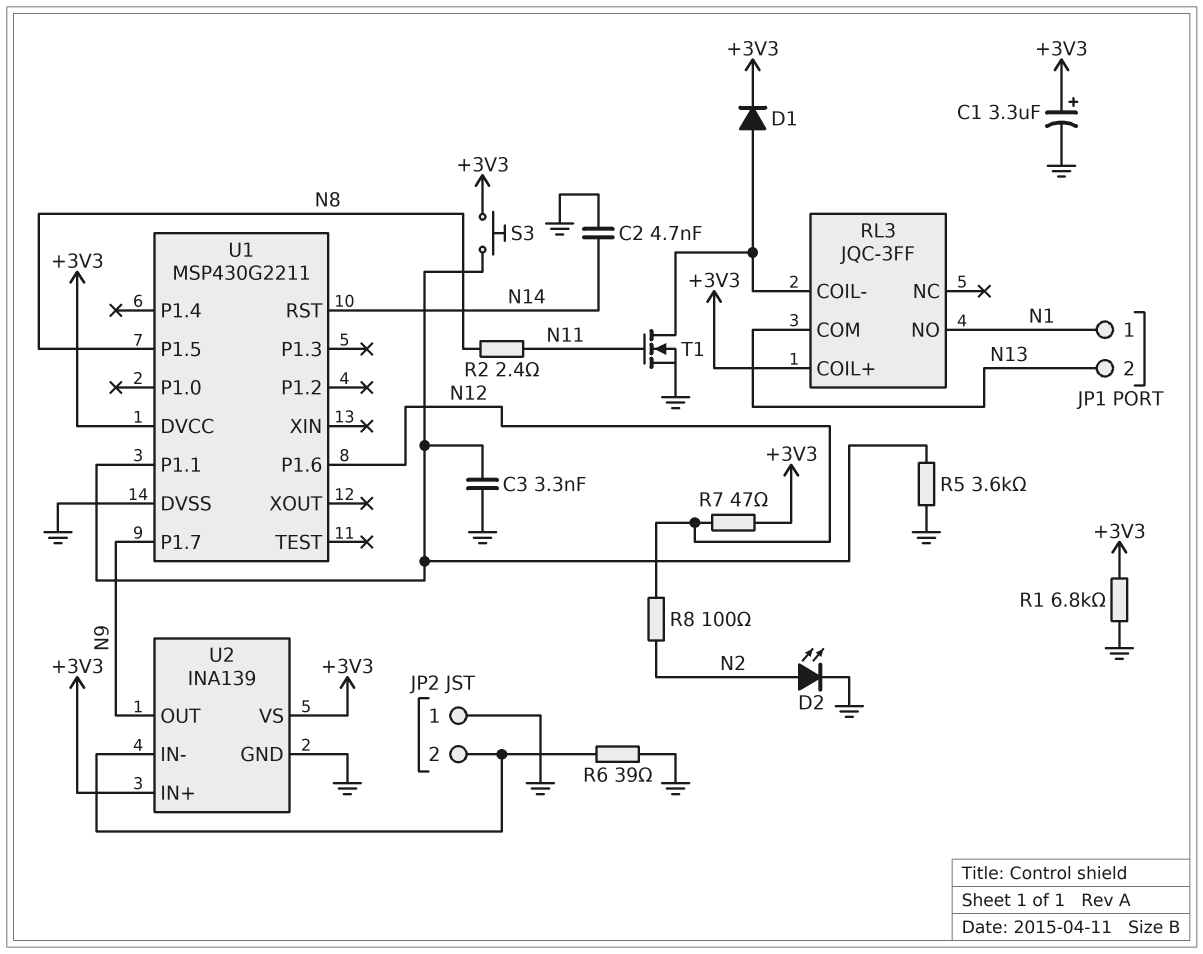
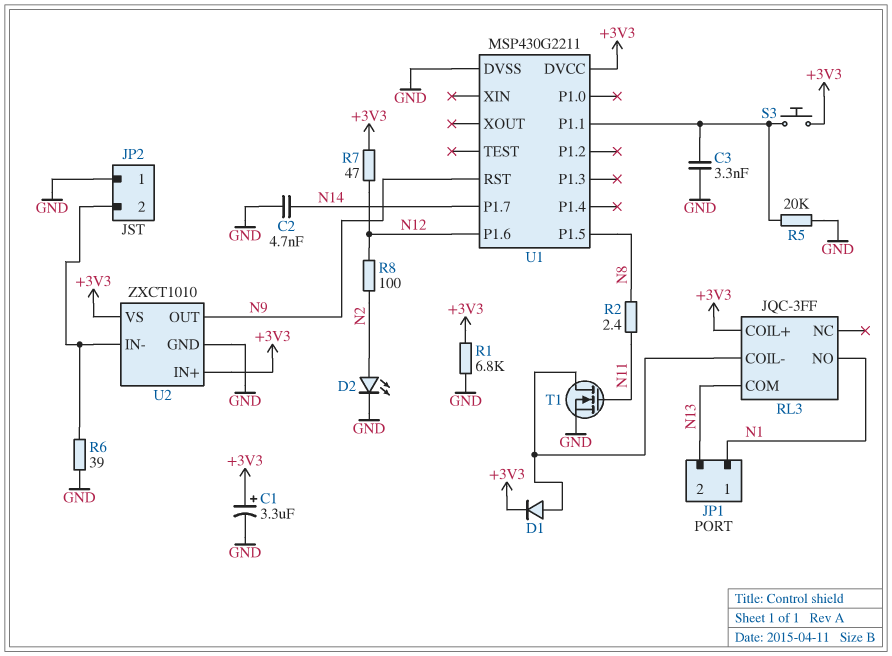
R5: 3.6k (GND, U1/P1.1) -> 20k (GND, U1/P1.1)
U1 pin P1.7: N9 -> N14
U1 pin RST: N14 -> N9
U2: INA139 -> ZXCT1010

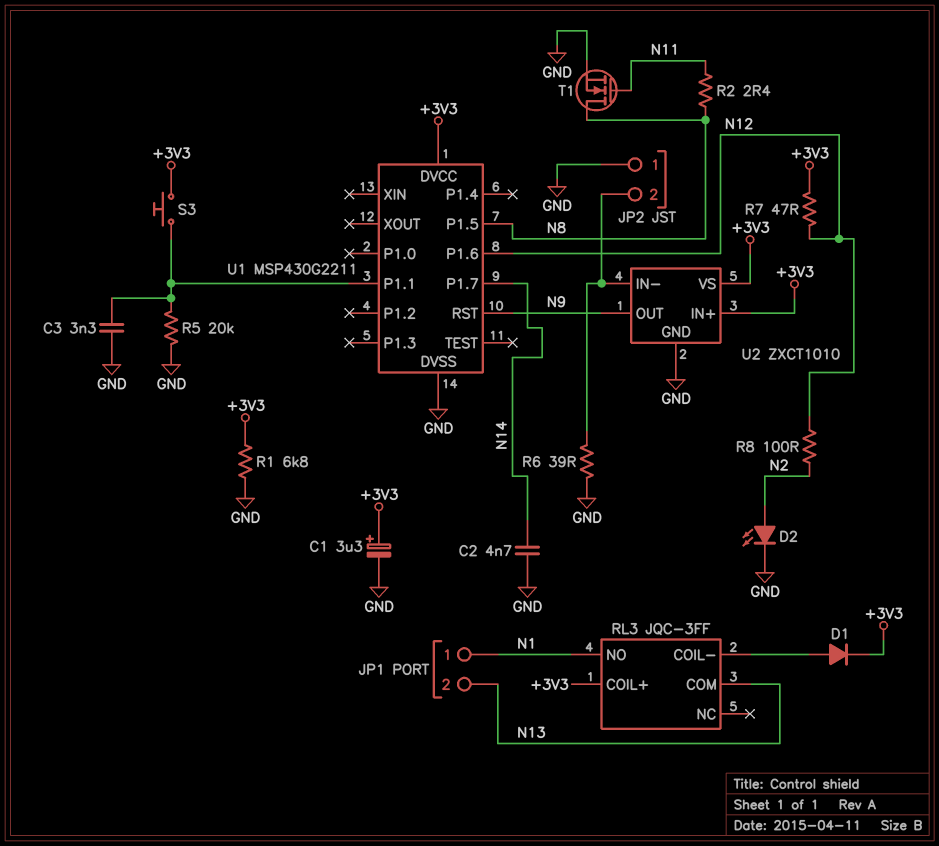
T1: NMOS (G N11, D RL3/COIL-, S GND) -> NMOS (G N11, D N8, S GND)

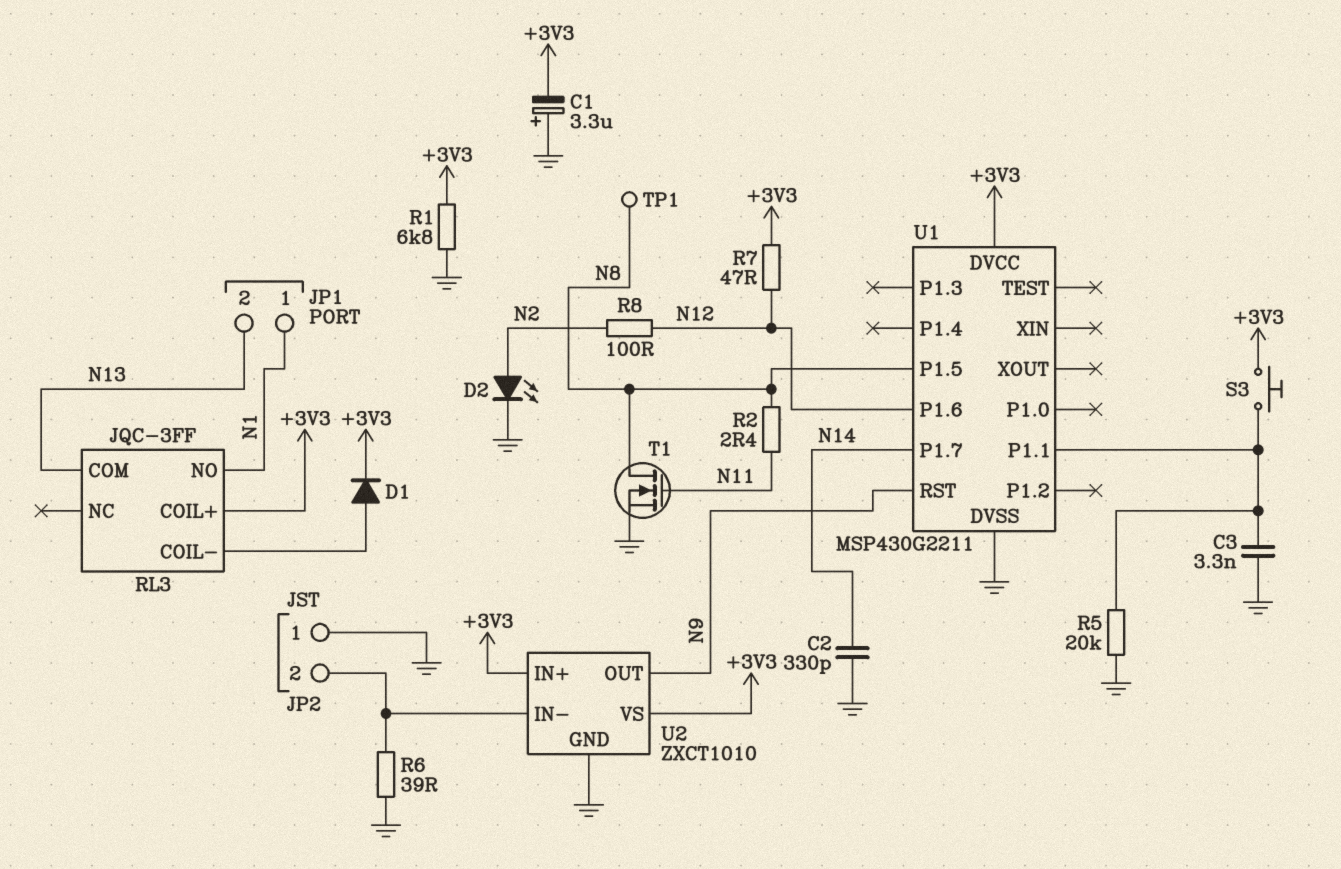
C1: 3.3uF (plus +3V3, minus GND) -> 3.3uF (plus GND, minus +3V3)
C2: 4.7nF (GND, N14) -> 330pF (GND, N14)
TP1: none -> test point (N8)

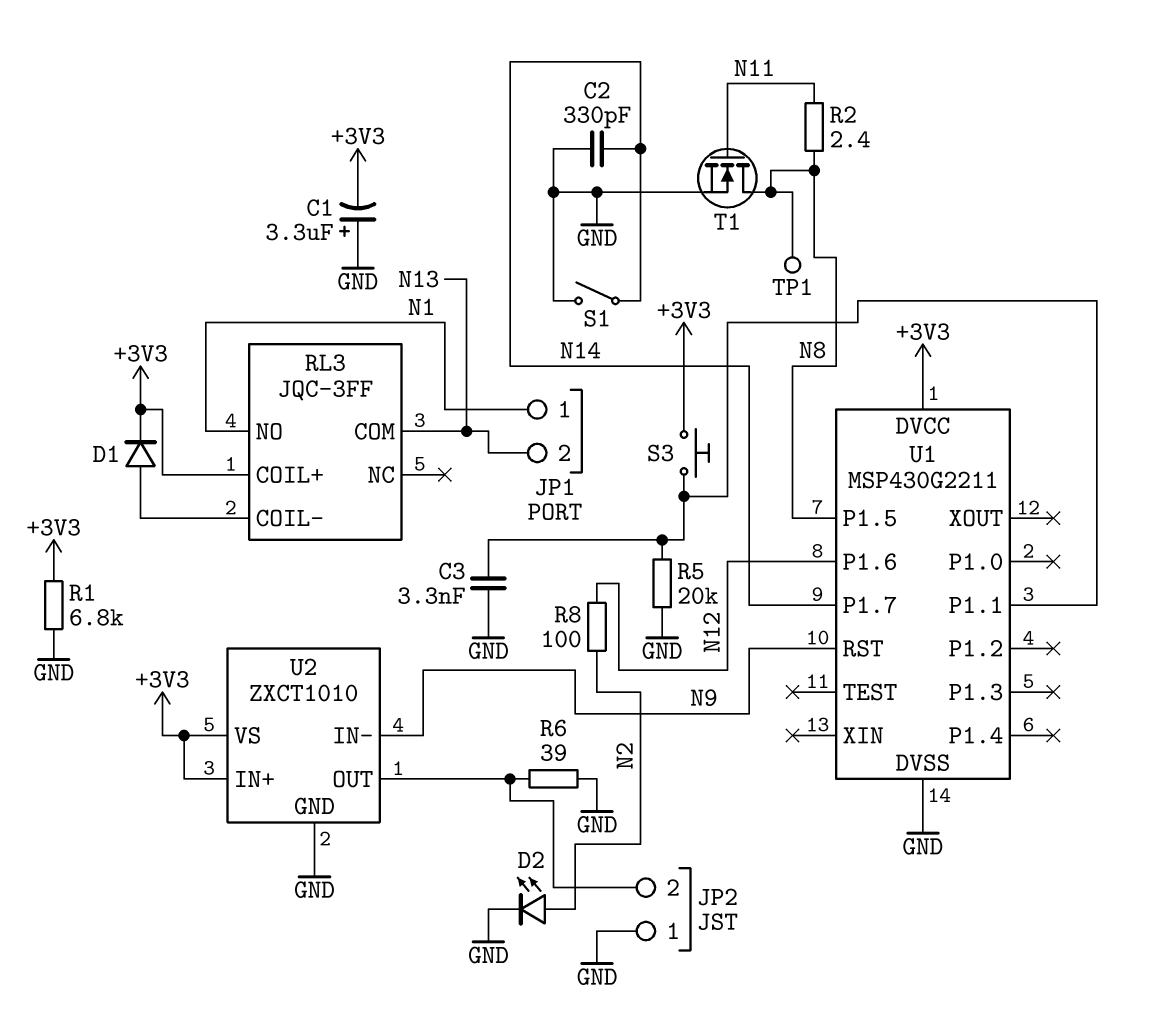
R7: 47 (+3V3, N12) -> none
S1: none -> switch (GND, N14)
U2 pin IN-: JP2/2 -> N9
U2 pin OUT: N9 -> JP2/2

